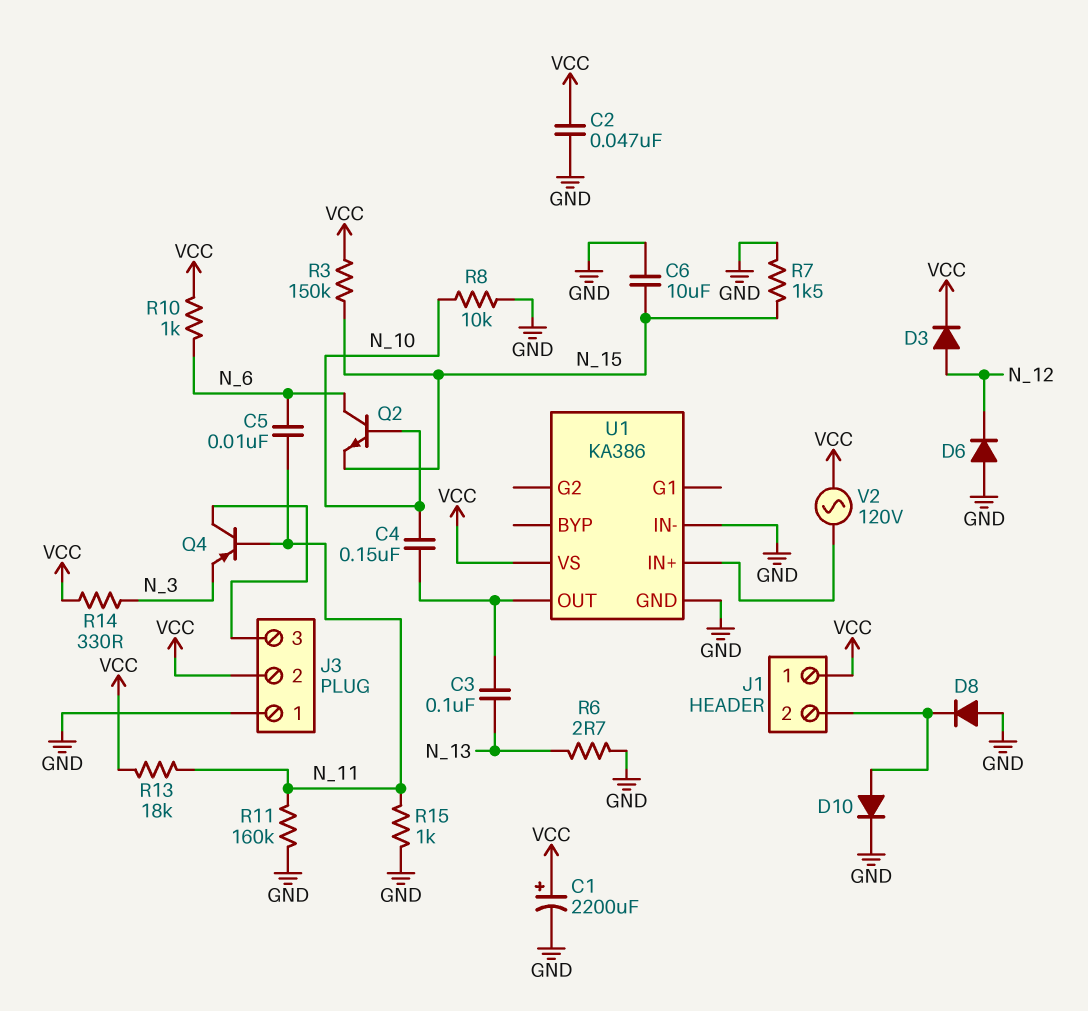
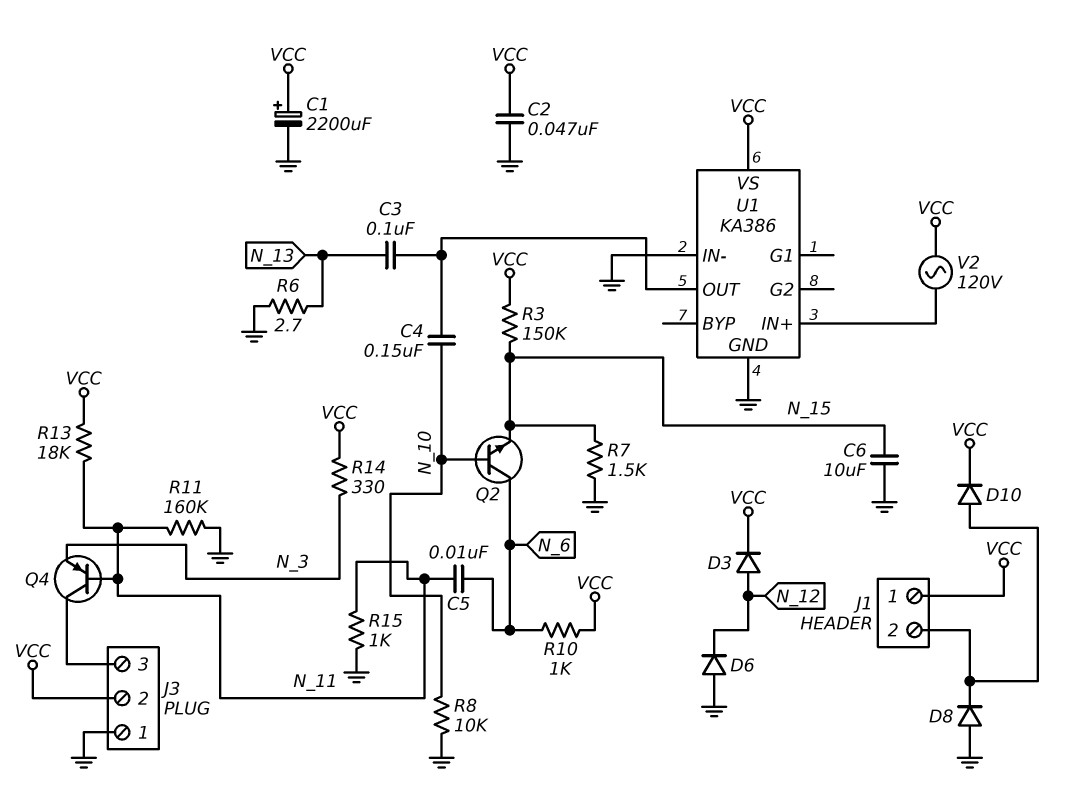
D10: diode (A J1/2, K GND) -> diode (A J1/2, K VCC)

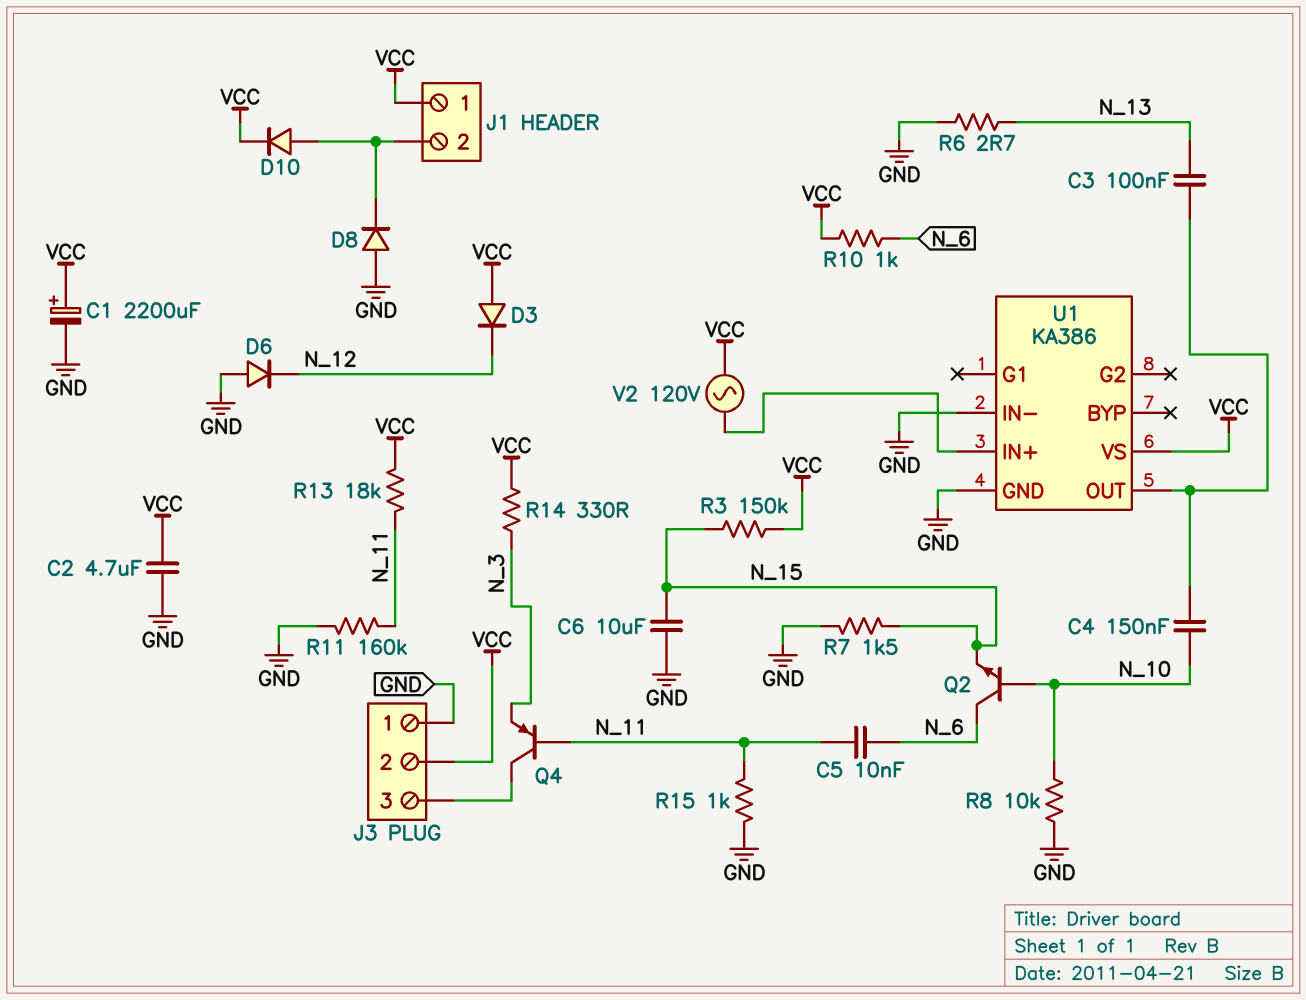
C2: 47nF (GND, VCC) -> 4.7uF (GND, VCC)
D3: diode (A N_12, K VCC) -> diode (A VCC, K N_12)

